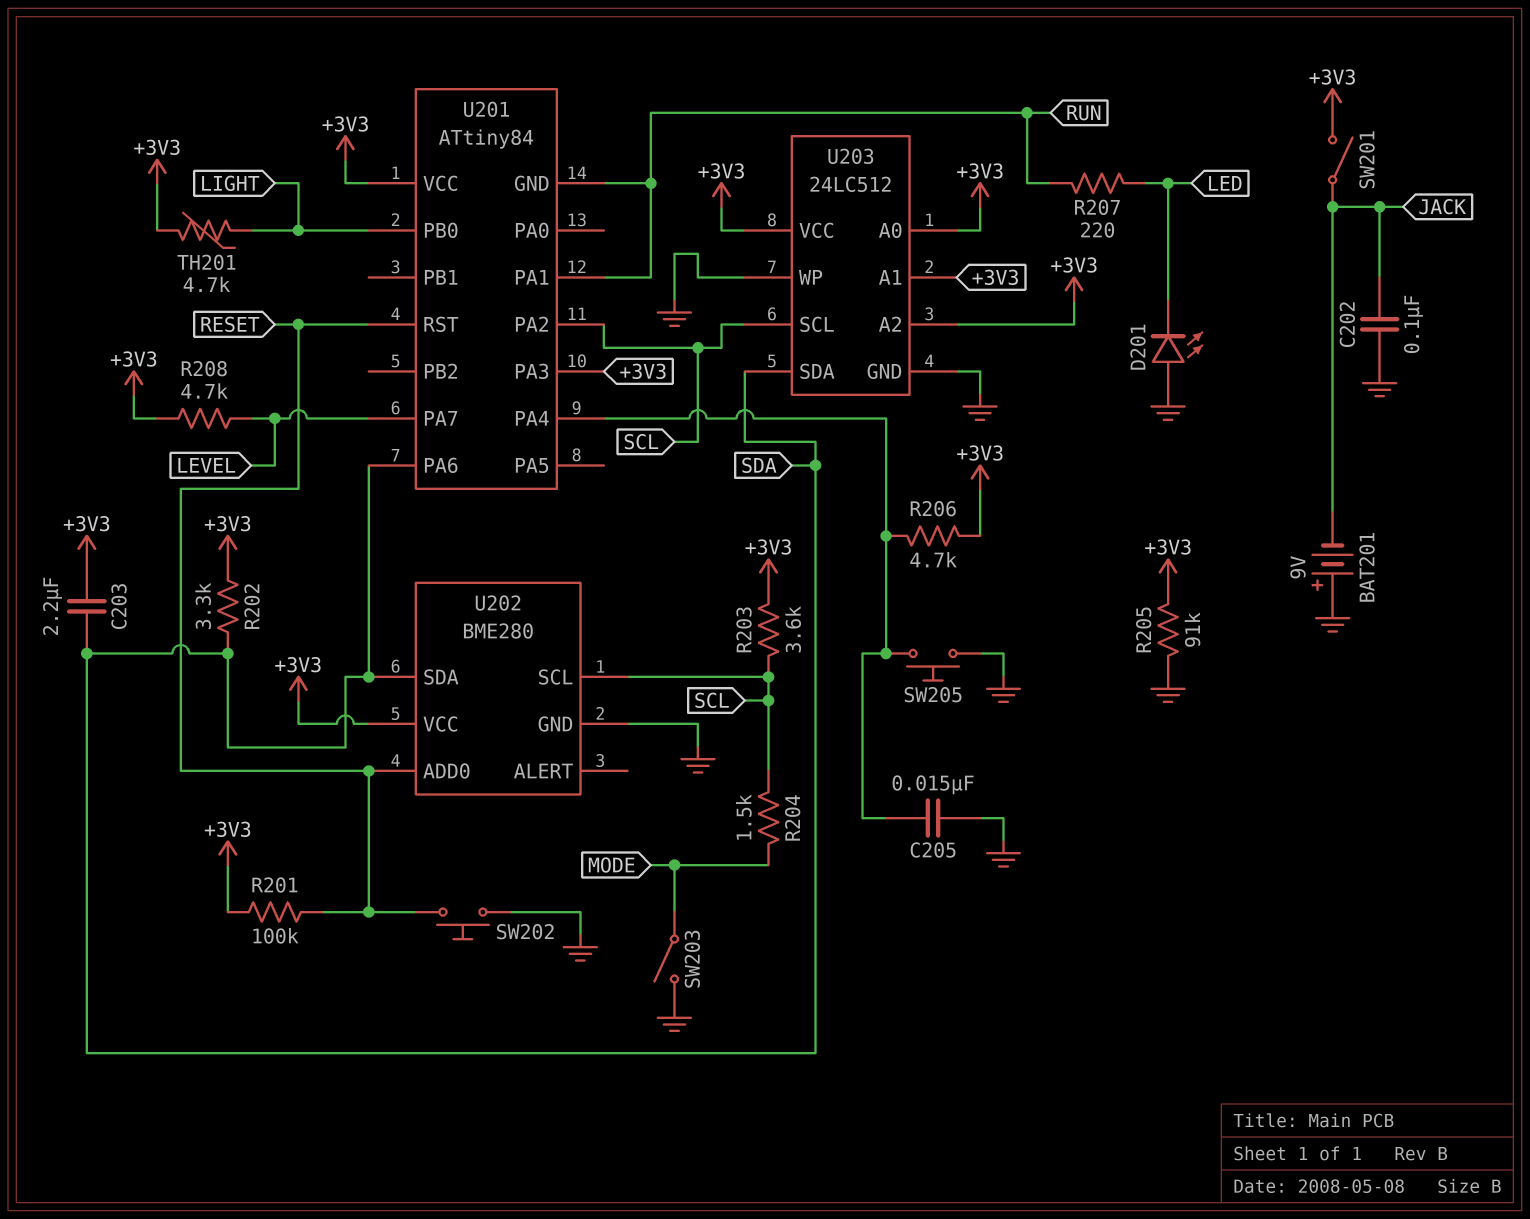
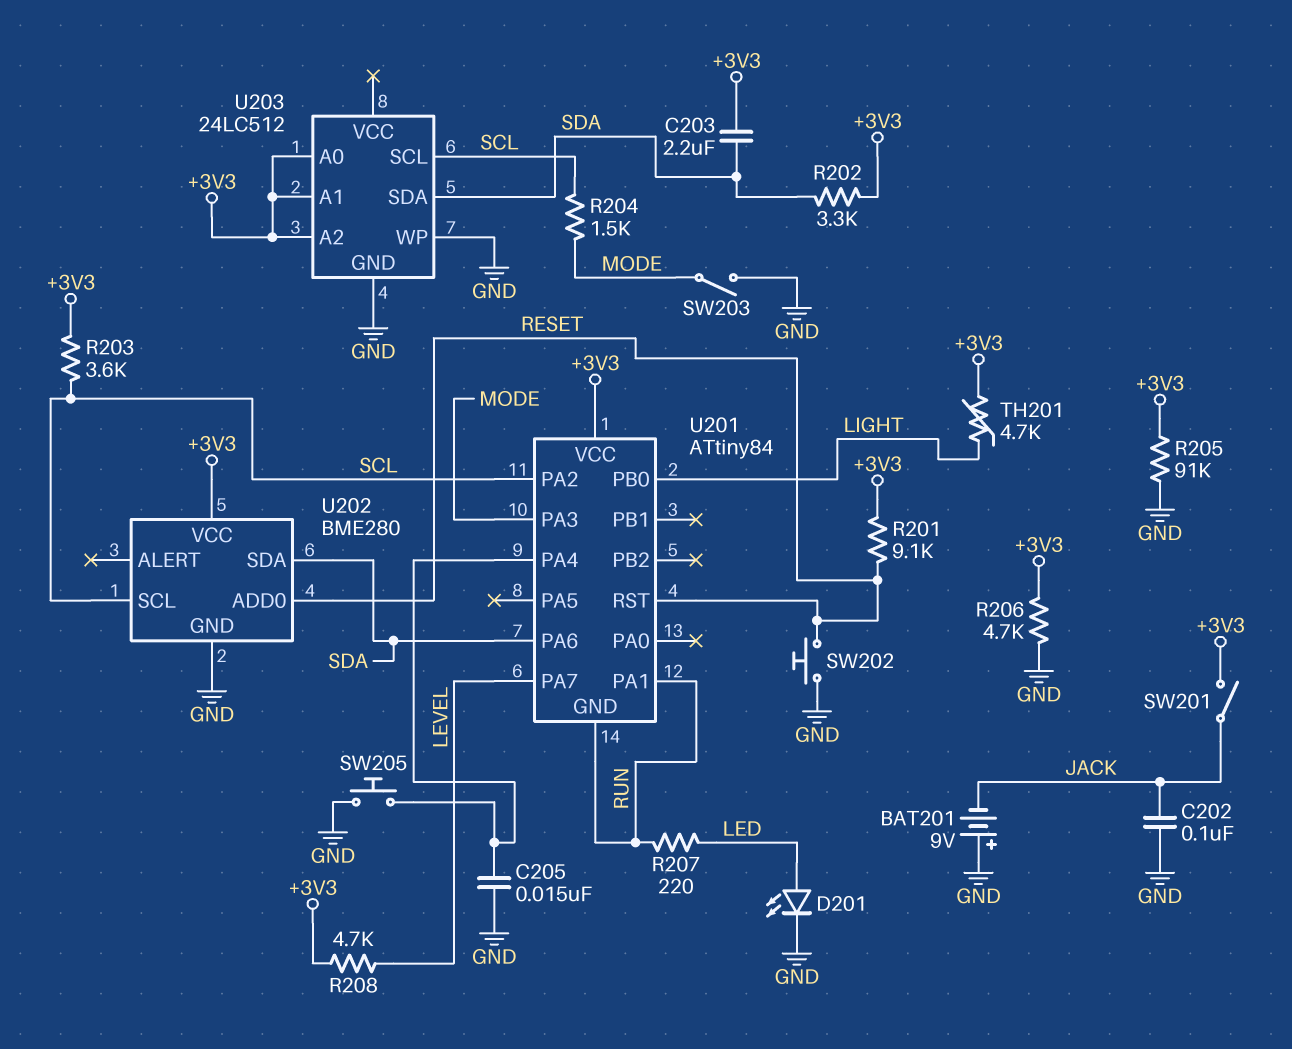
D201: LED (A GND, K LED) -> LED (A LED, K GND)
R201: 100k (+3V3, RESET) -> 9.1k (+3V3, RESET)
R206: 4.7k (+3V3, U201/PA4) -> 4.7k (+3V3, GND)
U201 pin PA3: +3V3 -> MODE
U203 pin VCC: +3V3 -> none

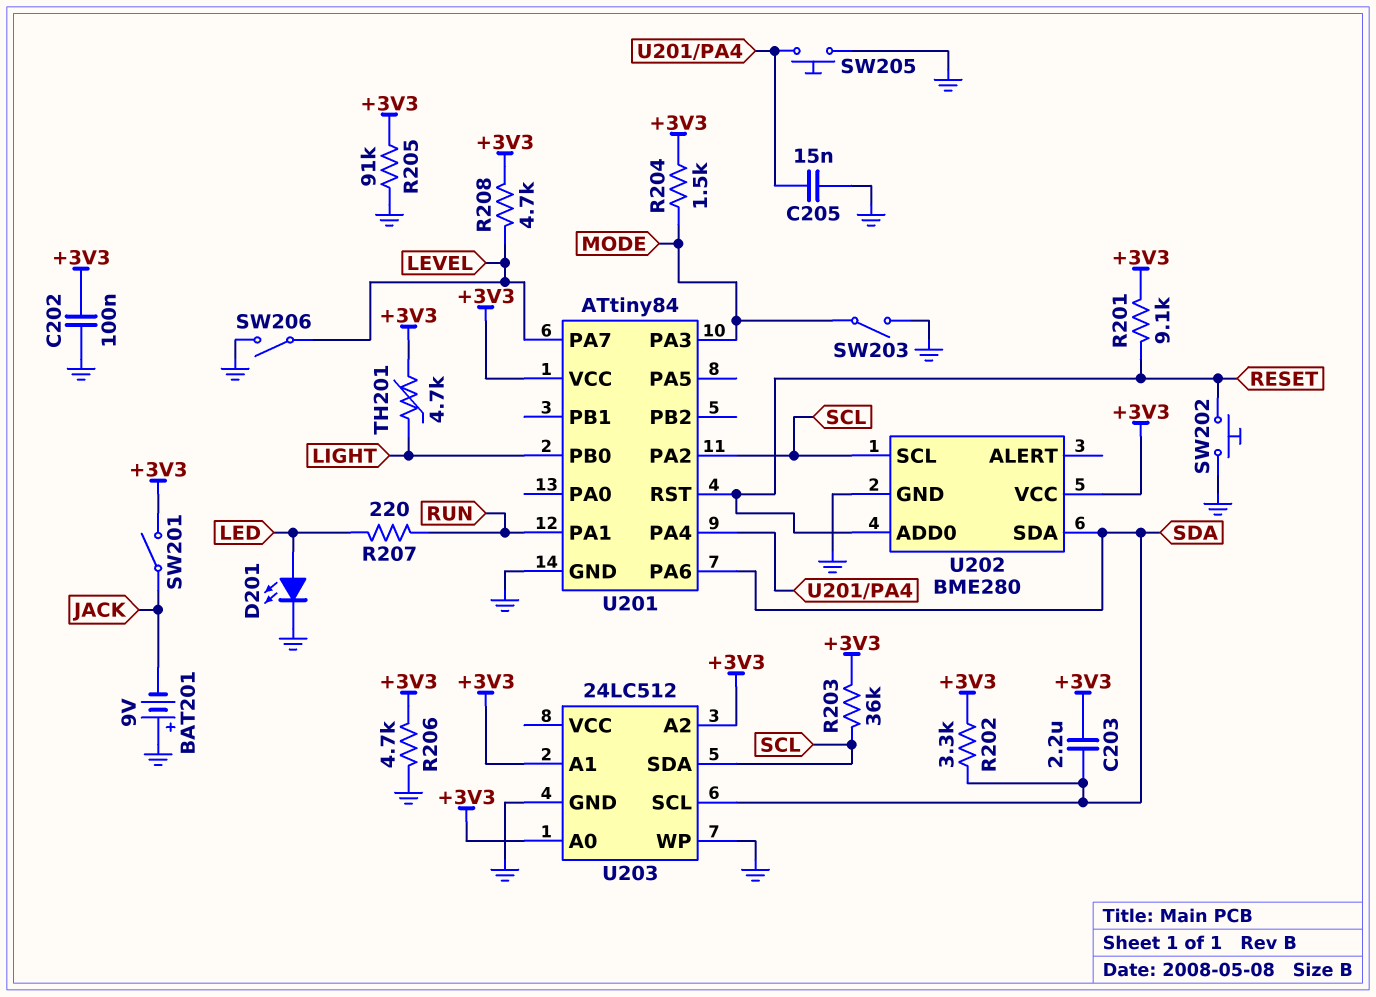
C202: 100nF (GND, JACK) -> 100nF (+3V3, GND)
R203: 3.6k (+3V3, SCL) -> 36k (+3V3, SCL)
R204: 1.5k (MODE, SCL) -> 1.5k (+3V3, MODE)
SW206: none -> switch (GND, LEVEL)
U201 pin GND: RUN -> GND
U203 pin SCL: SCL -> SDA
U203 pin SDA: SDA -> SCL

